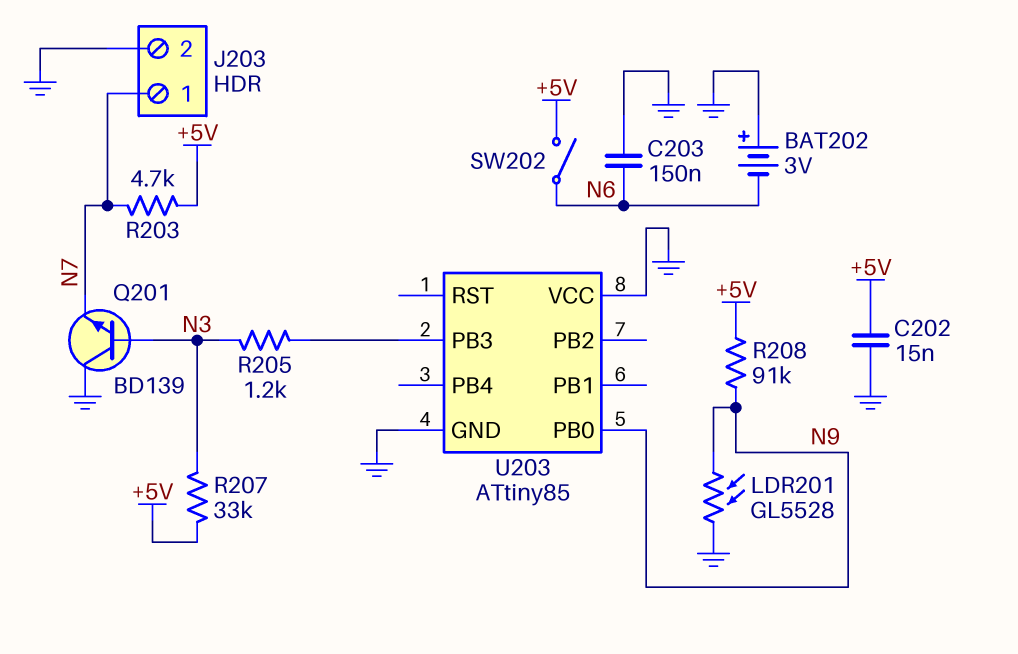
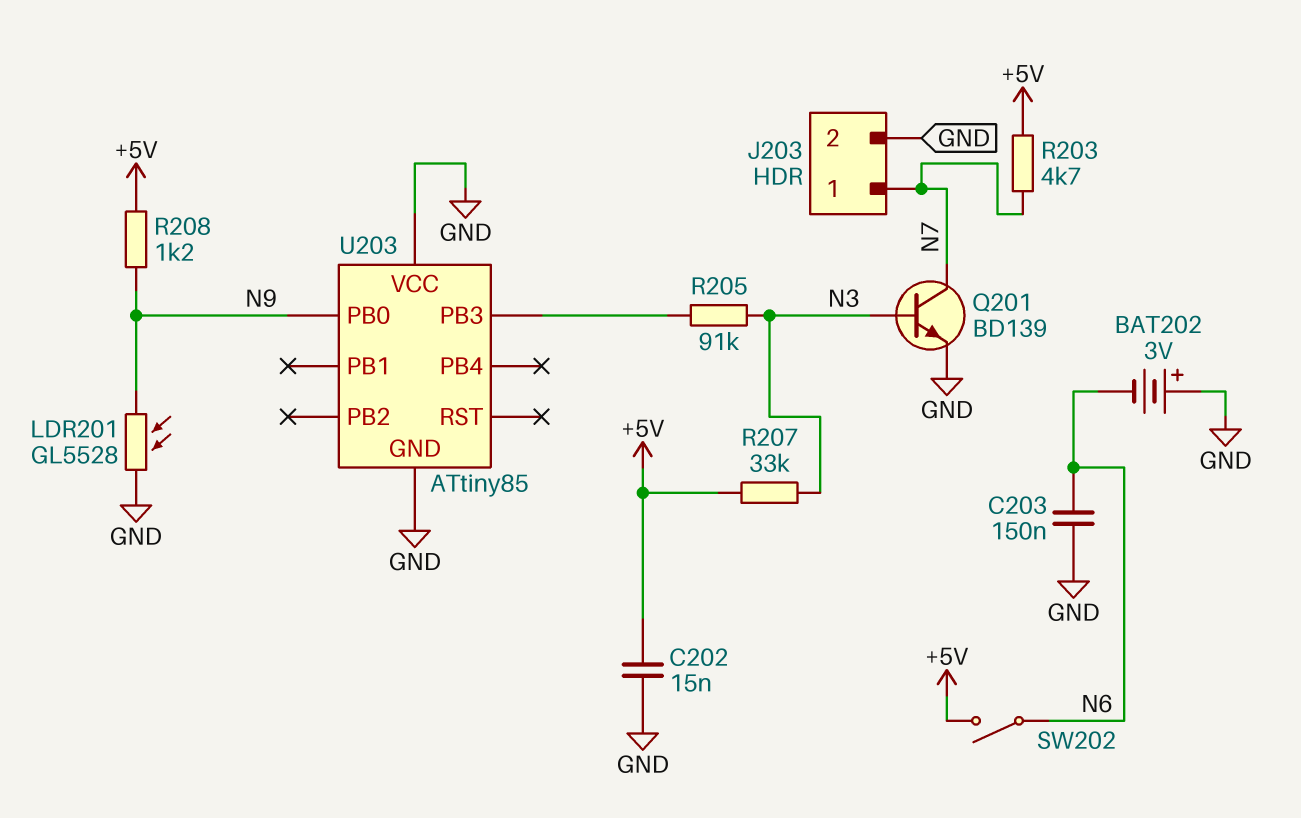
Q201: NPN BD139 (B N3, C GND, E N7) -> NPN BD139 (B N3, C N7, E GND)
R205: 1.2k (N3, U203/PB3) -> 91k (N3, U203/PB3)
R208: 91k (+5V, N9) -> 1.2k (+5V, N9)

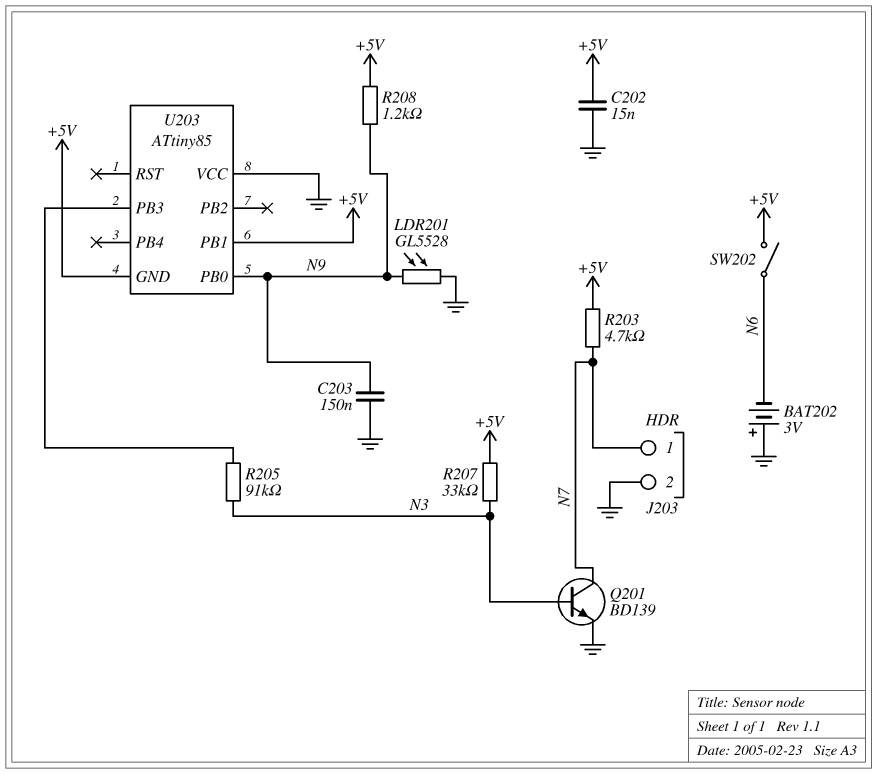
C203: 150nF (GND, N6) -> 150nF (GND, N9)
U203 pin GND: GND -> +5V
U203 pin PB1: none -> +5V

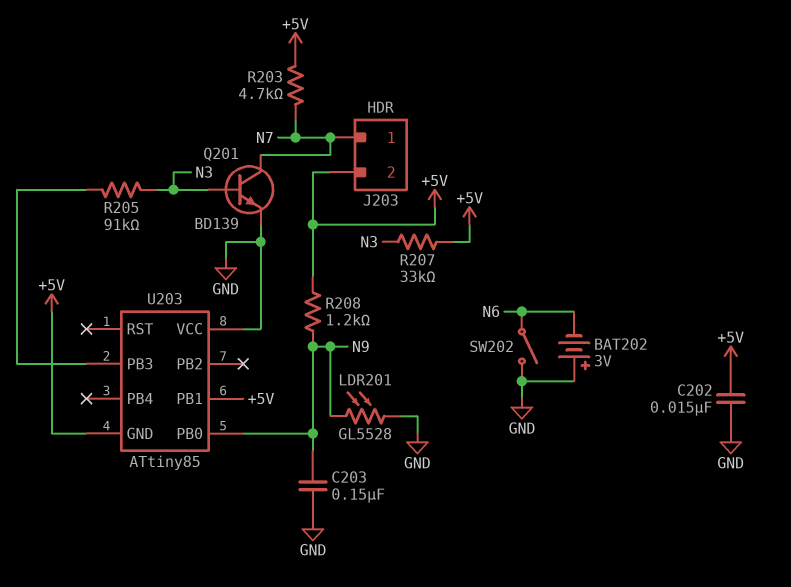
J203 pin 2: GND -> +5V
SW202: switch (+5V, N6) -> switch (GND, N6)

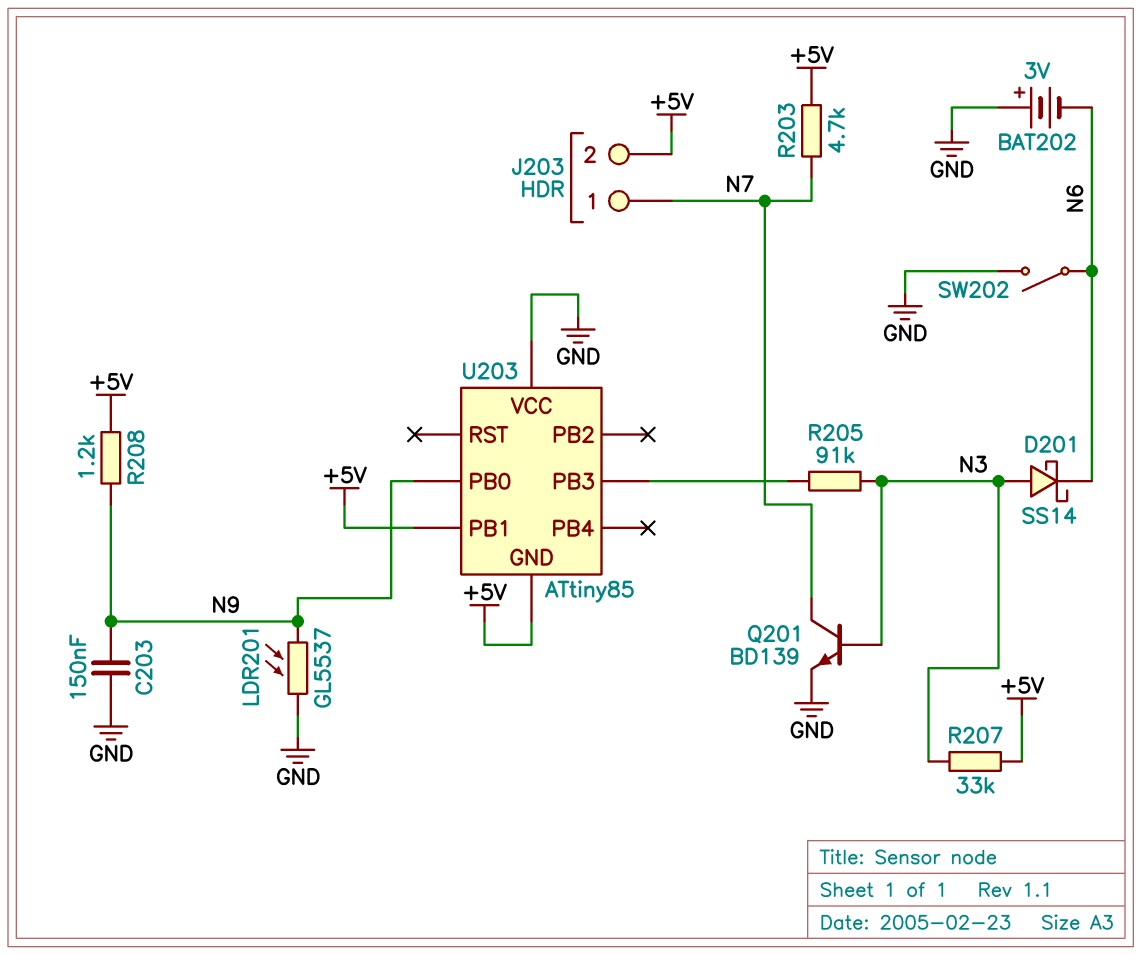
C202: 15nF (+5V, GND) -> none
D201: none -> schottky SS14 (A N3, K N6)
LDR201: GL5528 (GND, N9) -> GL5537 (GND, N9)

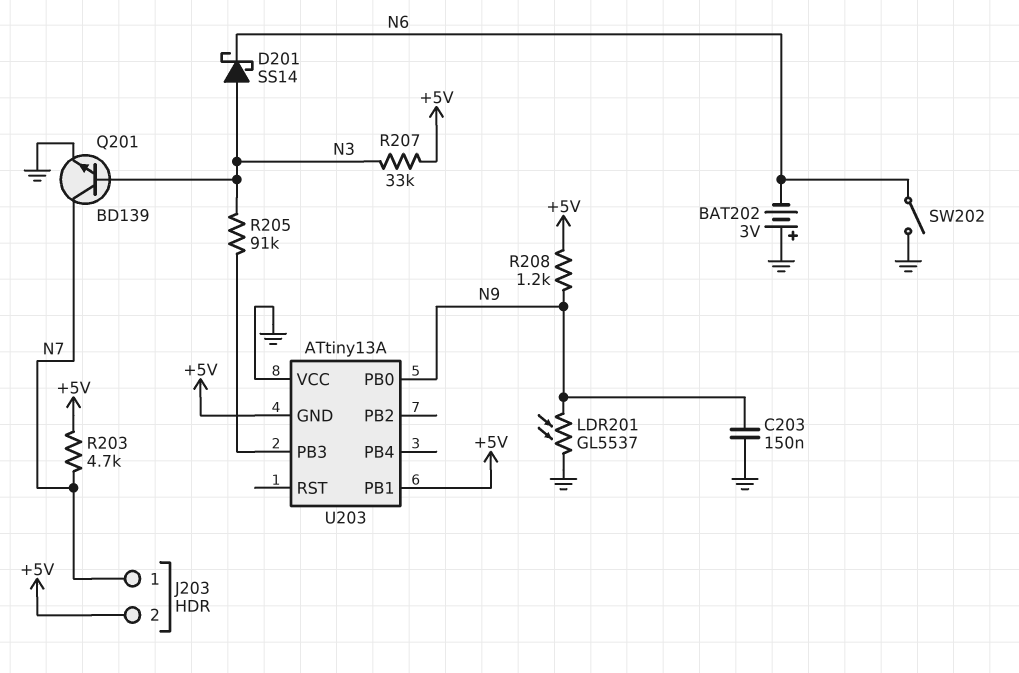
U203: ATtiny85 -> ATtiny13A

